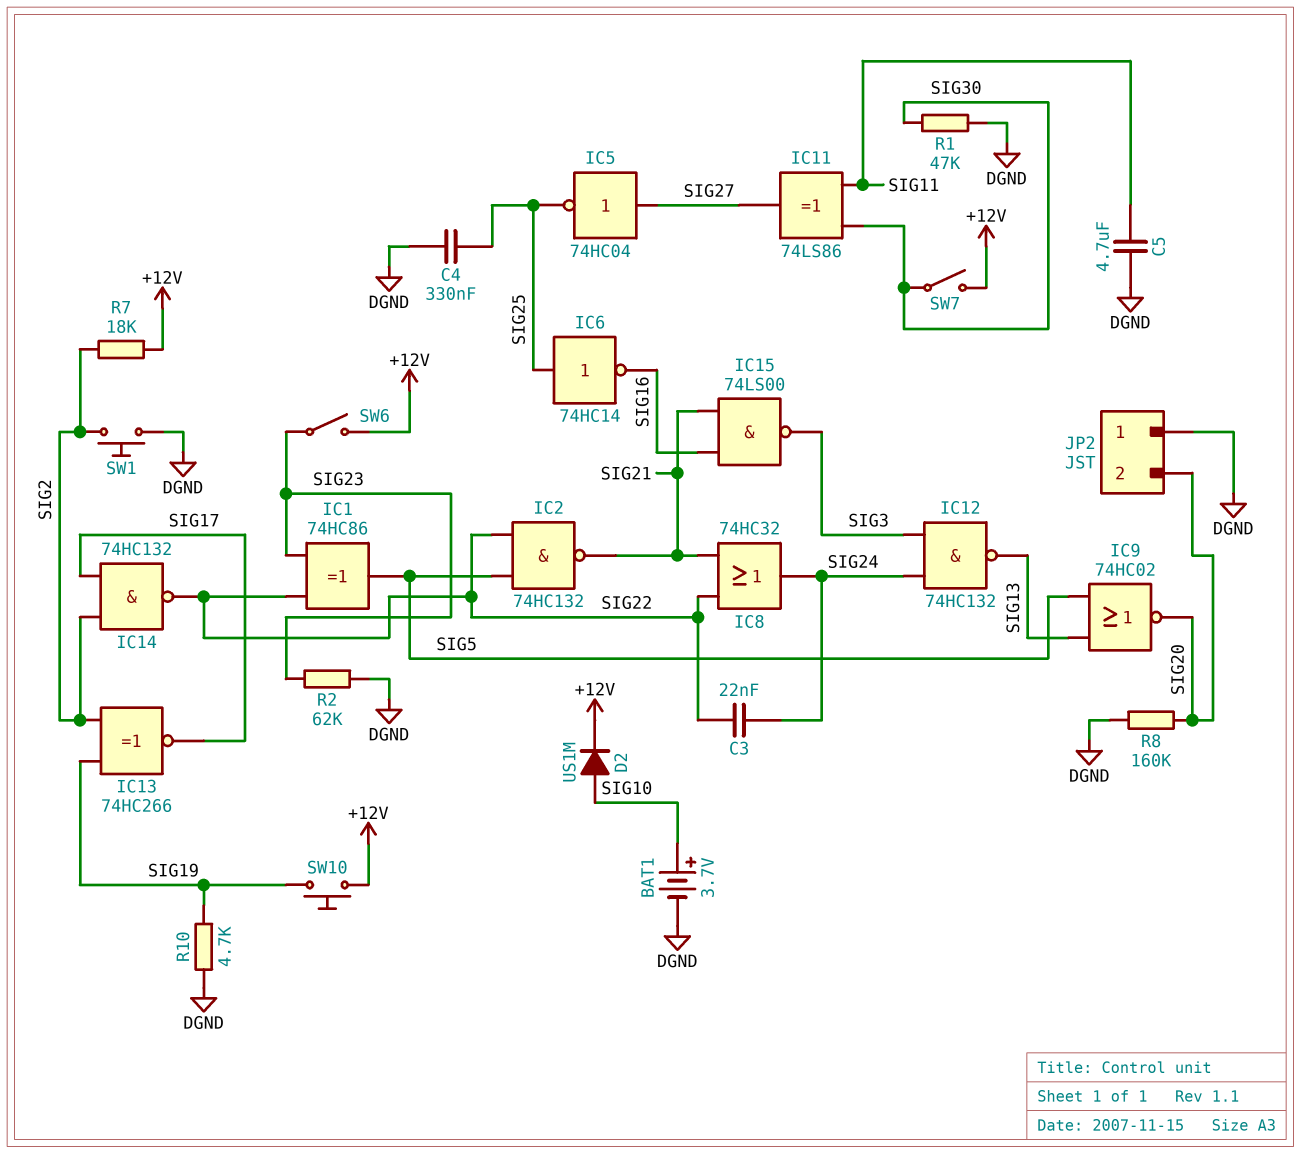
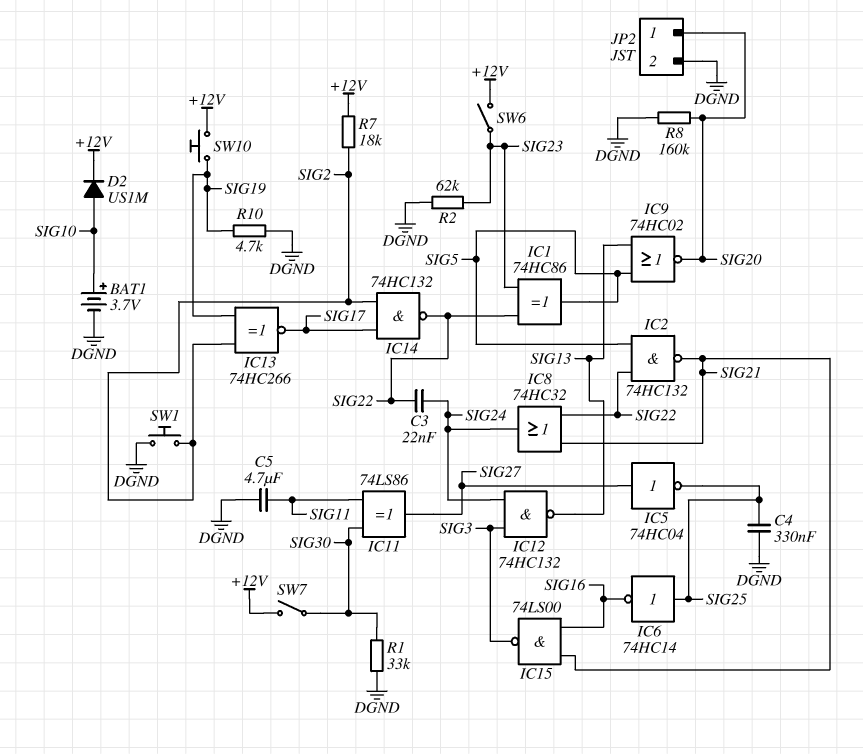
JP2 pin 1: DGND -> SIG20
JP2 pin 2: SIG20 -> DGND
R1: 47k (DGND, SIG30) -> 33k (DGND, SIG30)

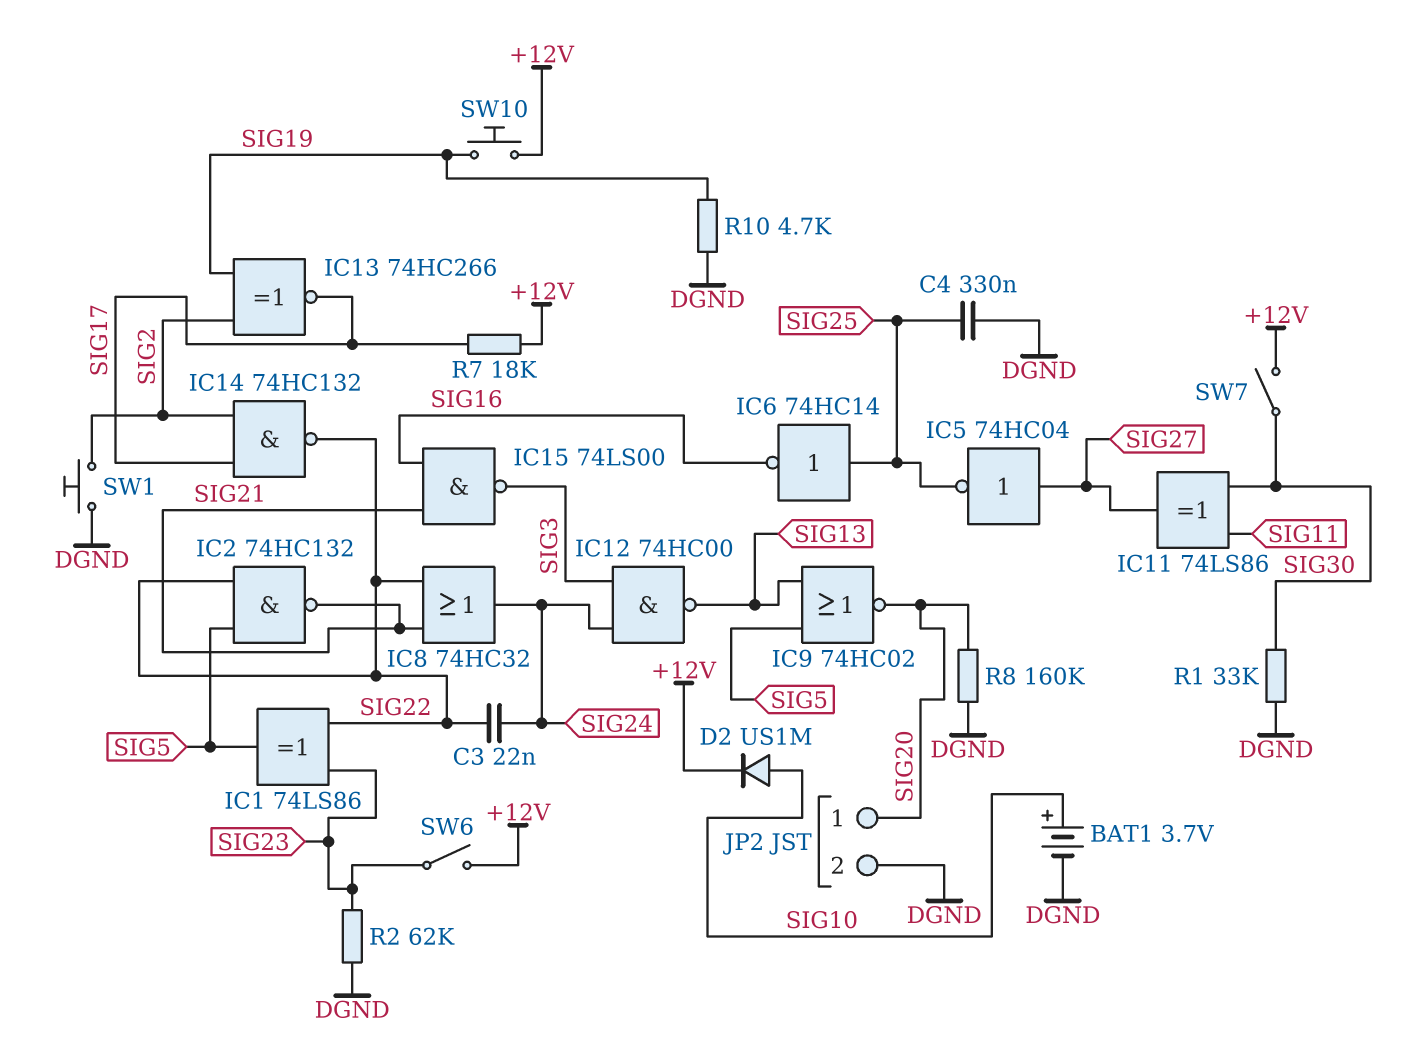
C5: 4.7uF (DGND, SIG11) -> none
IC1: XOR 74HC86 (in SIG22, in SIG23, out SIG5) -> XOR 74LS86 (in SIG22, in SIG23, out SIG5)
IC12: NAND 74HC132 (in SIG3, in SIG24, out SIG13) -> NAND 74HC00 (in SIG3, in SIG24, out SIG13)
R7: 18k (+12V, SIG2) -> 18k (+12V, SIG17)

